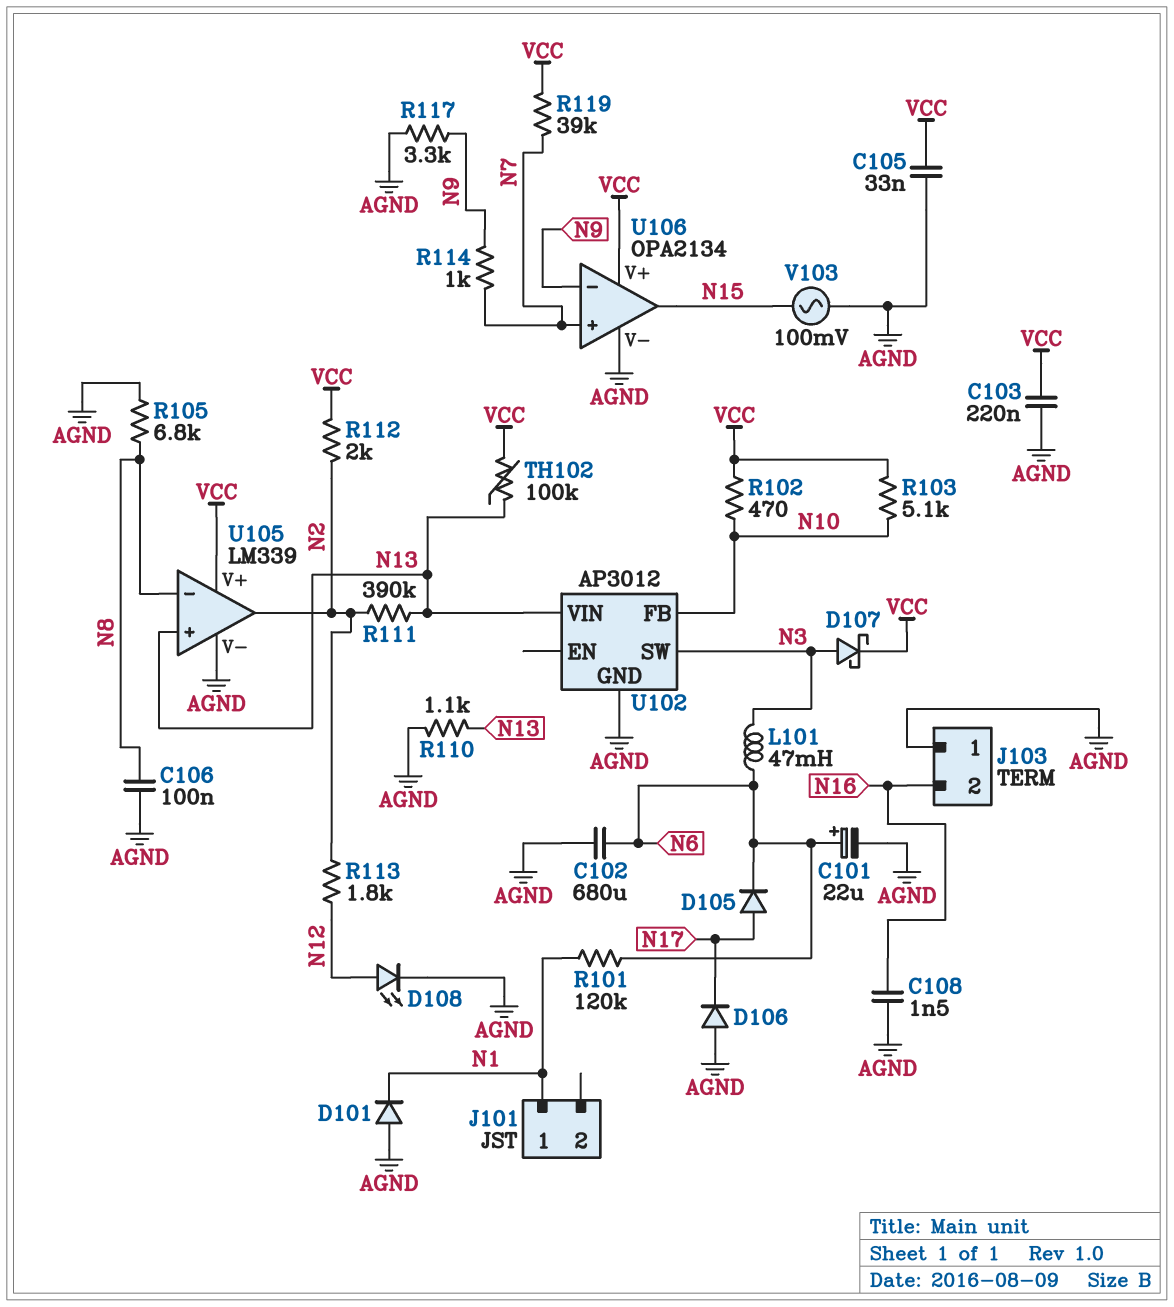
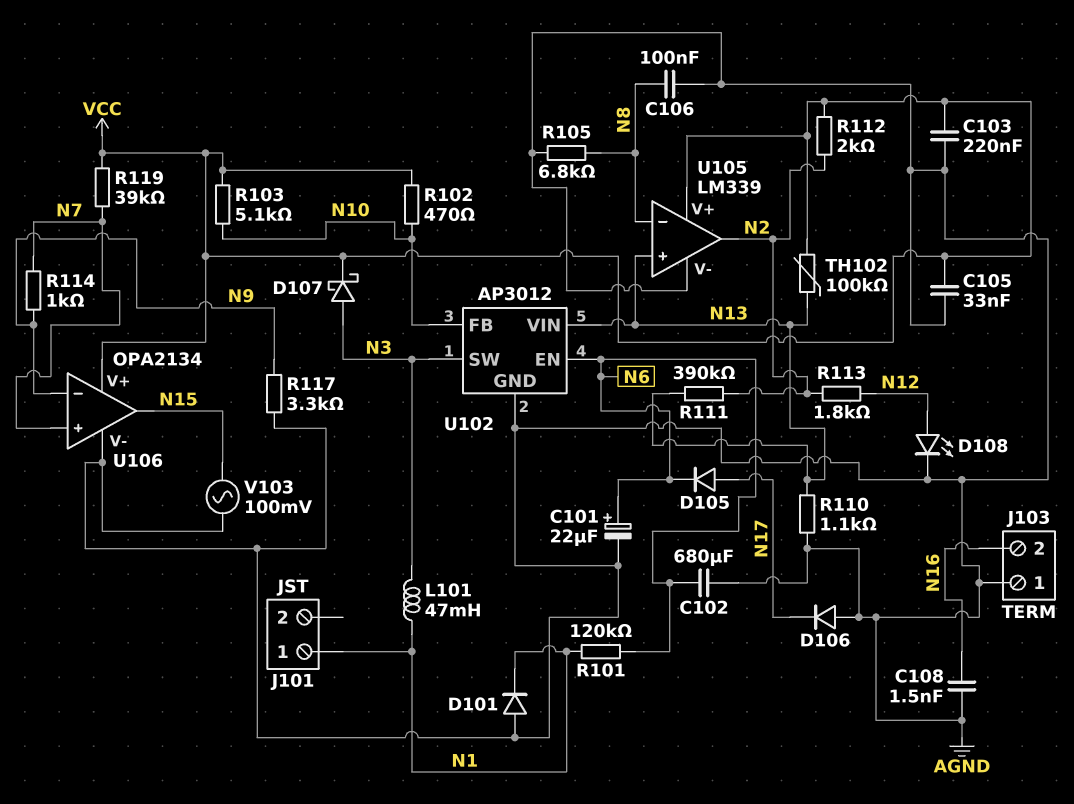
L101: 47mH (N3, N6) -> 47mH (N1, N3)
U102 pin EN: none -> N6

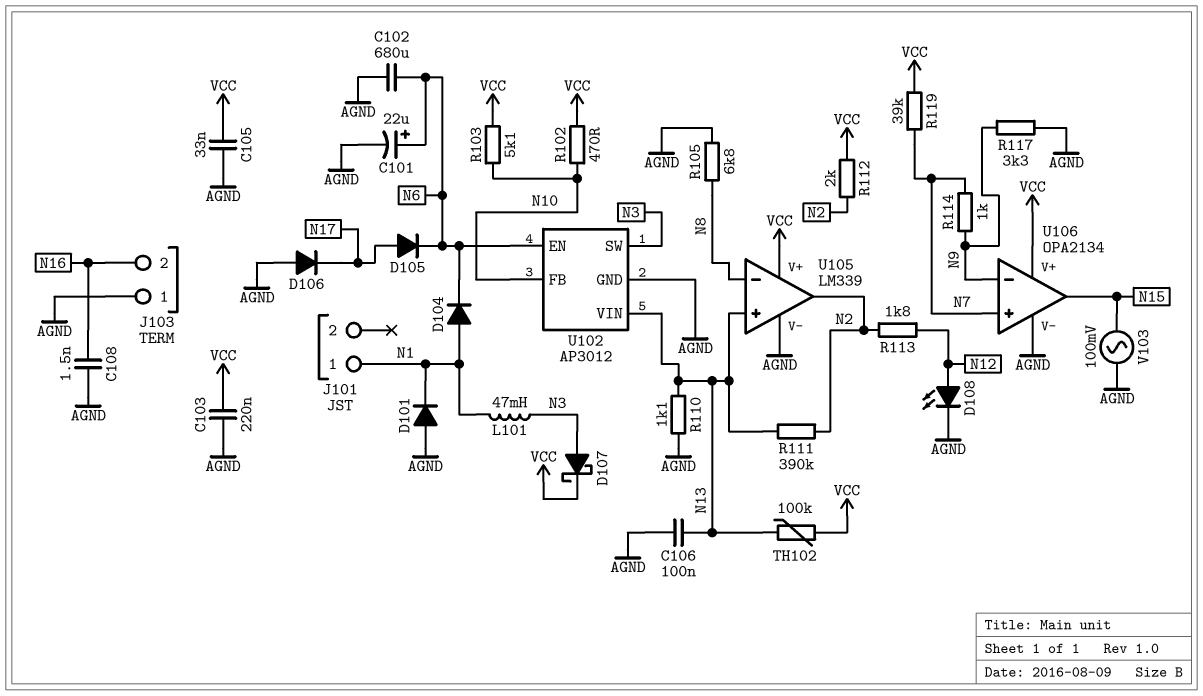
C106: 100nF (AGND, N8) -> 100nF (AGND, N13)
D104: none -> diode (A N1, K N6)
R101: 120k (N1, N6) -> none

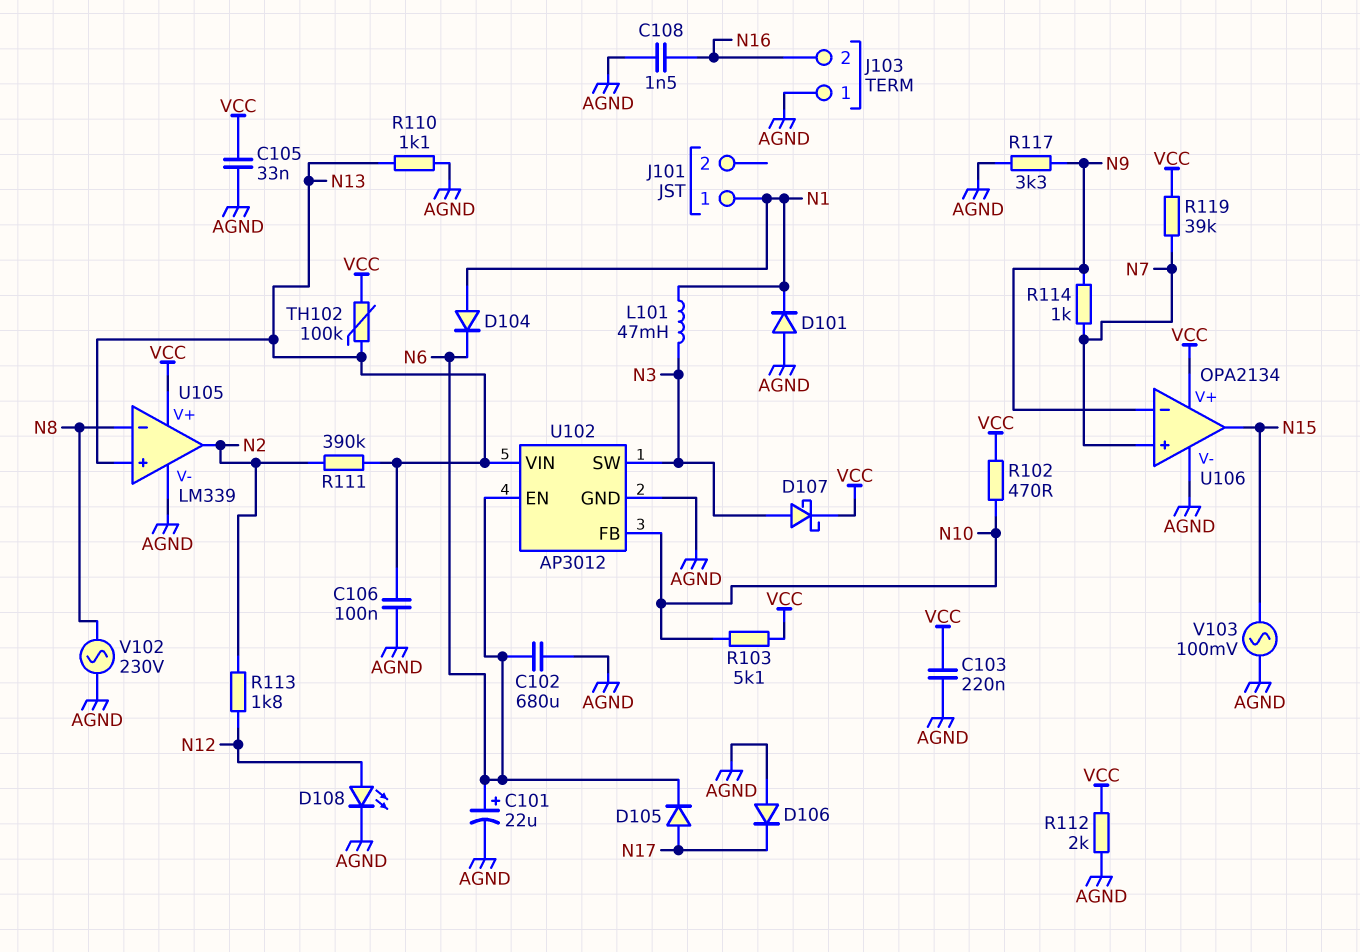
R105: 6.8k (AGND, N8) -> none
R112: 2k (N2, VCC) -> 2k (AGND, VCC)
V102: none -> AC 230V (AGND, N8)

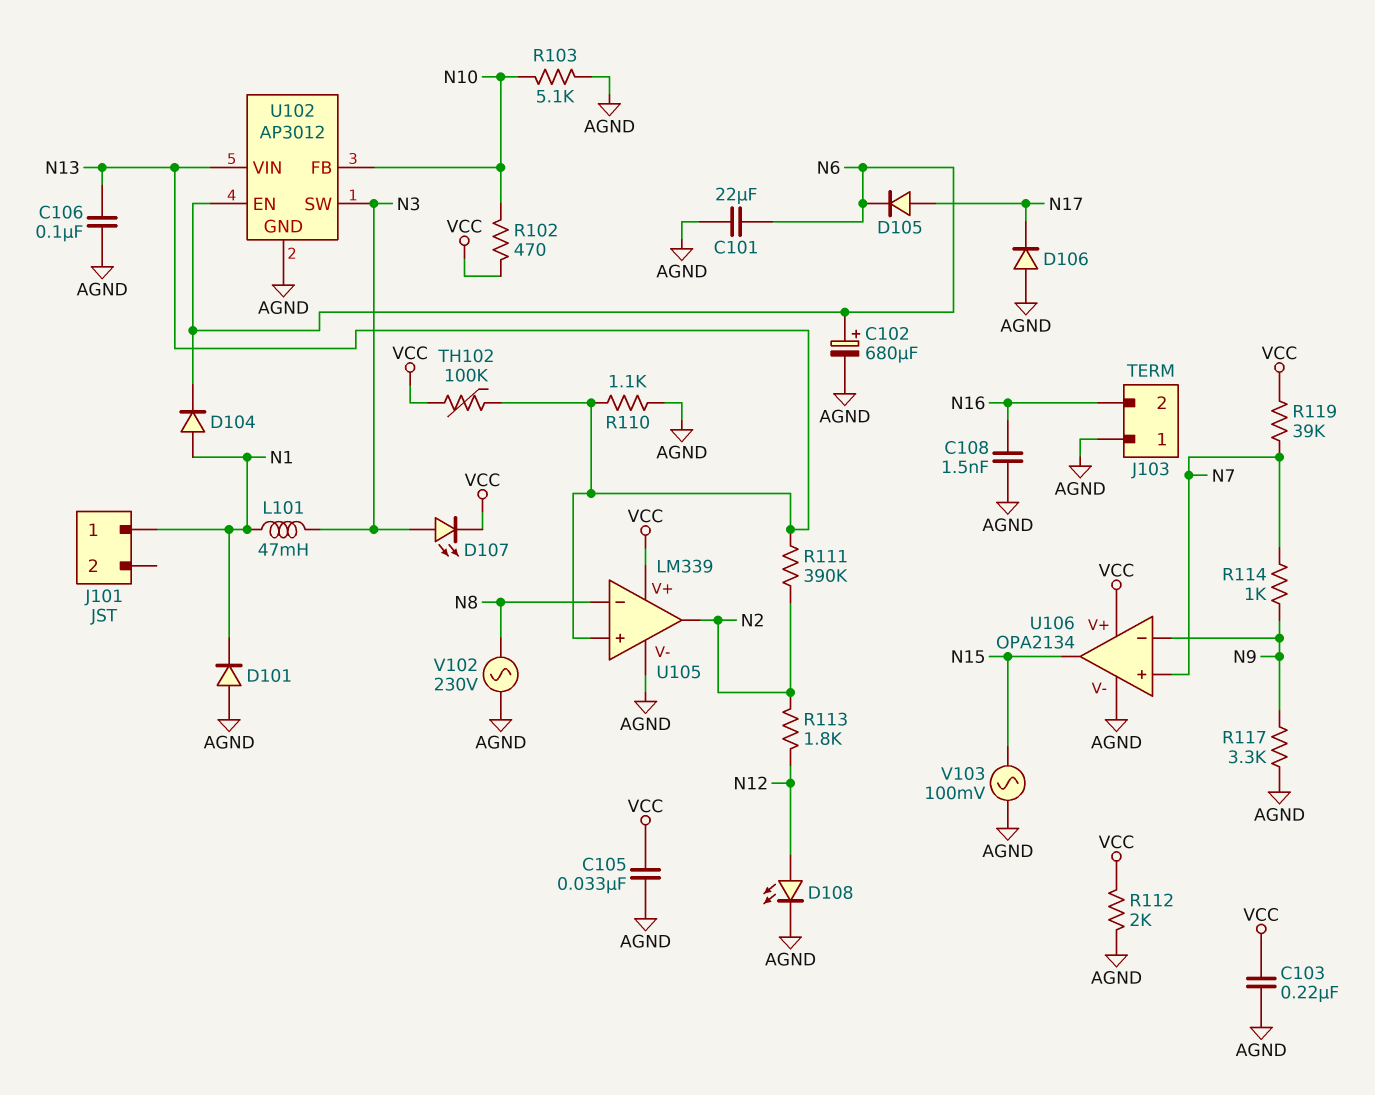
C101: 22uF (plus N6, minus AGND) -> 22uF (AGND, N6)
C102: 680uF (AGND, N6) -> 680uF (plus N6, minus AGND)
D107: schottky (A N3, K VCC) -> LED (A N3, K VCC)
R103: 5.1k (N10, VCC) -> 5.1k (AGND, N10)

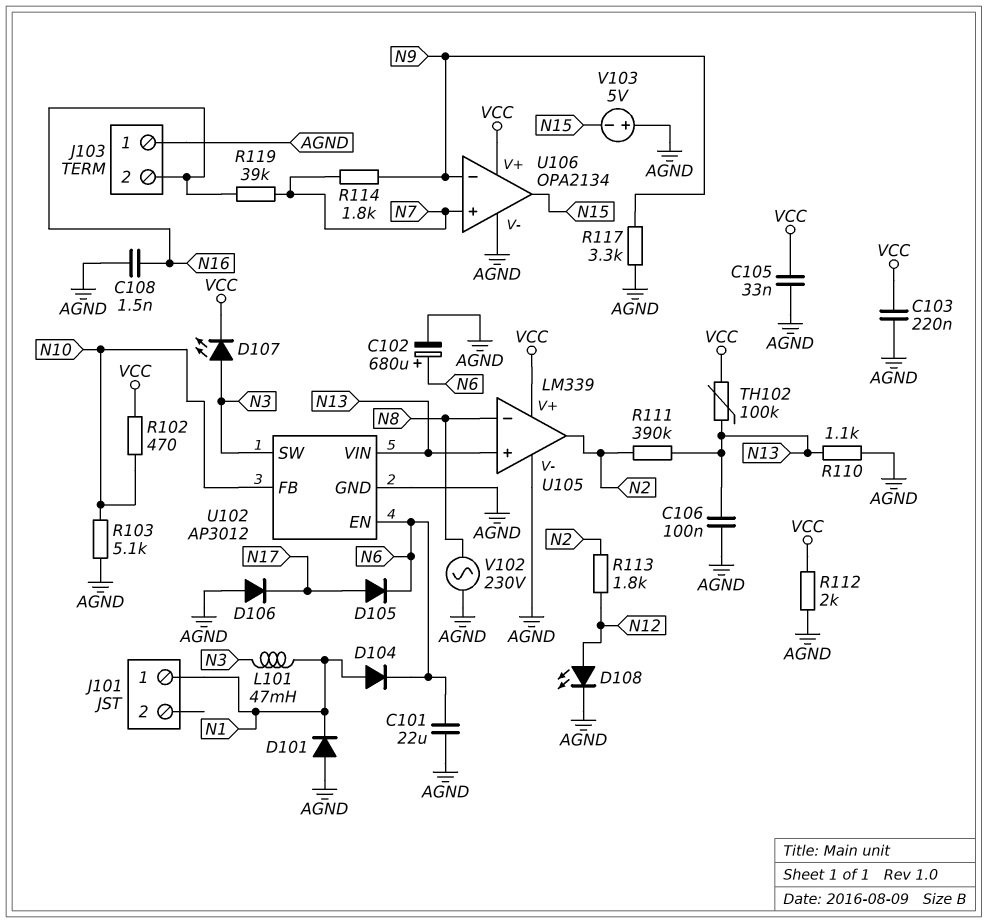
R114: 1k (N7, N9) -> 1.8k (N7, N9)
R119: 39k (N7, VCC) -> 39k (N7, N16)
V103: AC 100mV (AGND, N15) -> 5V (plus AGND, minus N15)

